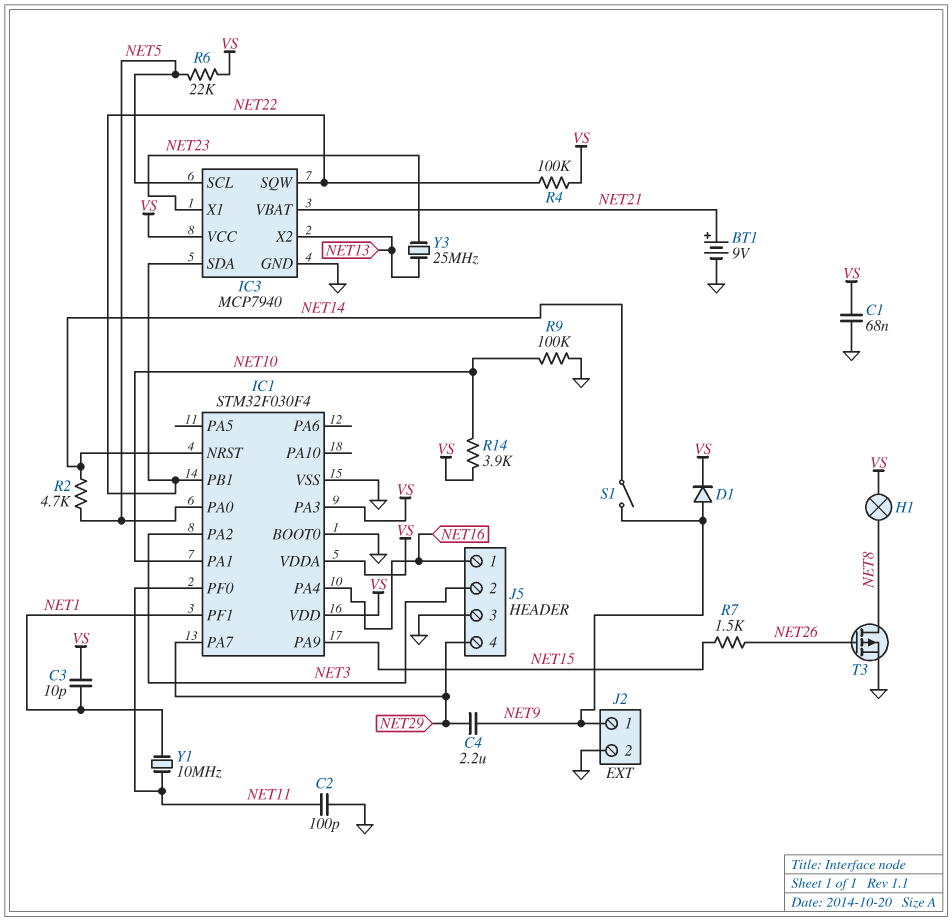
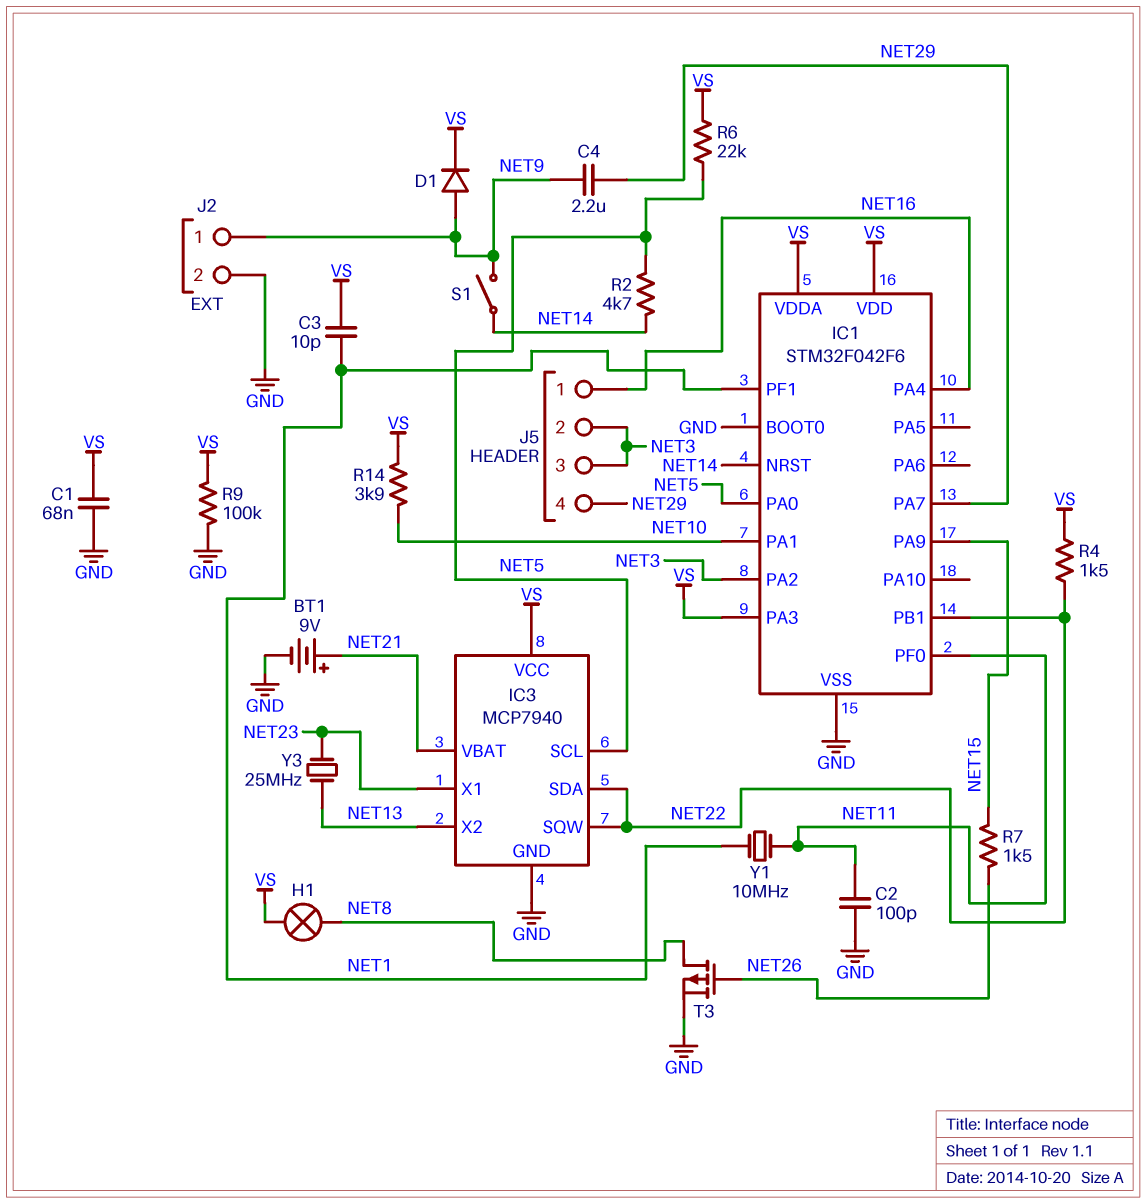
IC1: STM32F030F4 -> STM32F042F6
J5 pin 3: GND -> NET3
R4: 100k (NET22, VS) -> 1.5k (NET22, VS)
R9: 100k (GND, NET10) -> 100k (GND, VS)

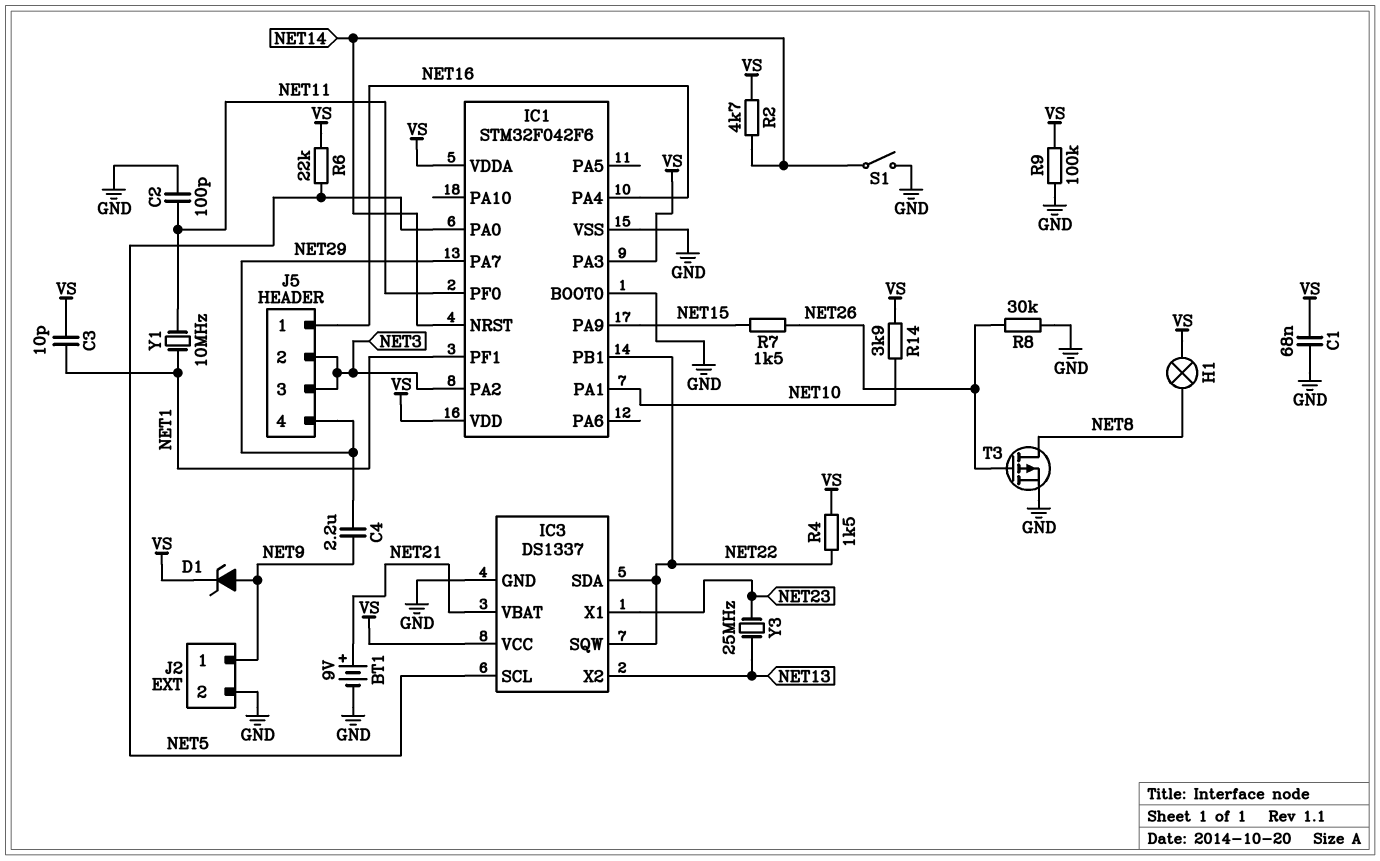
D1: diode (A NET9, K VS) -> zener (A NET9, K VS)
IC3: MCP7940 -> DS1337
R2: 4.7k (NET5, NET14) -> 4.7k (NET14, VS)
R8: none -> 30k (GND, NET26)
S1: switch (NET9, NET14) -> switch (GND, NET14)

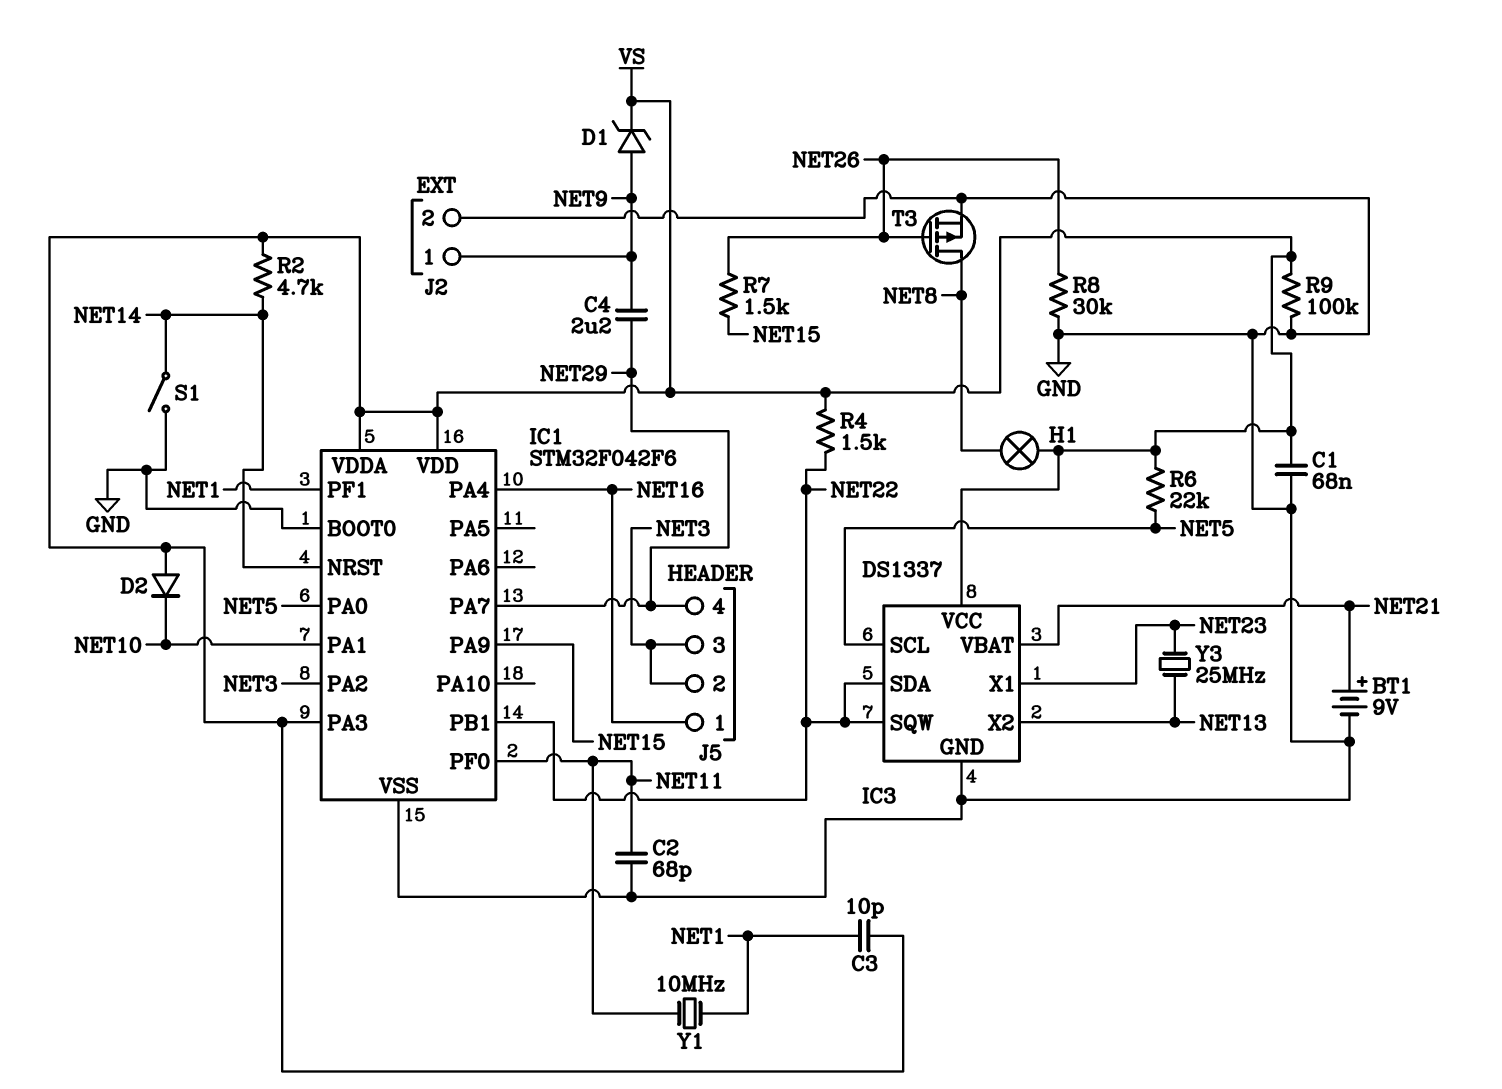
C2: 100pF (GND, NET11) -> 68pF (GND, NET11)
D2: none -> diode (A VS, K NET10)
R14: 3.9k (NET10, VS) -> none

